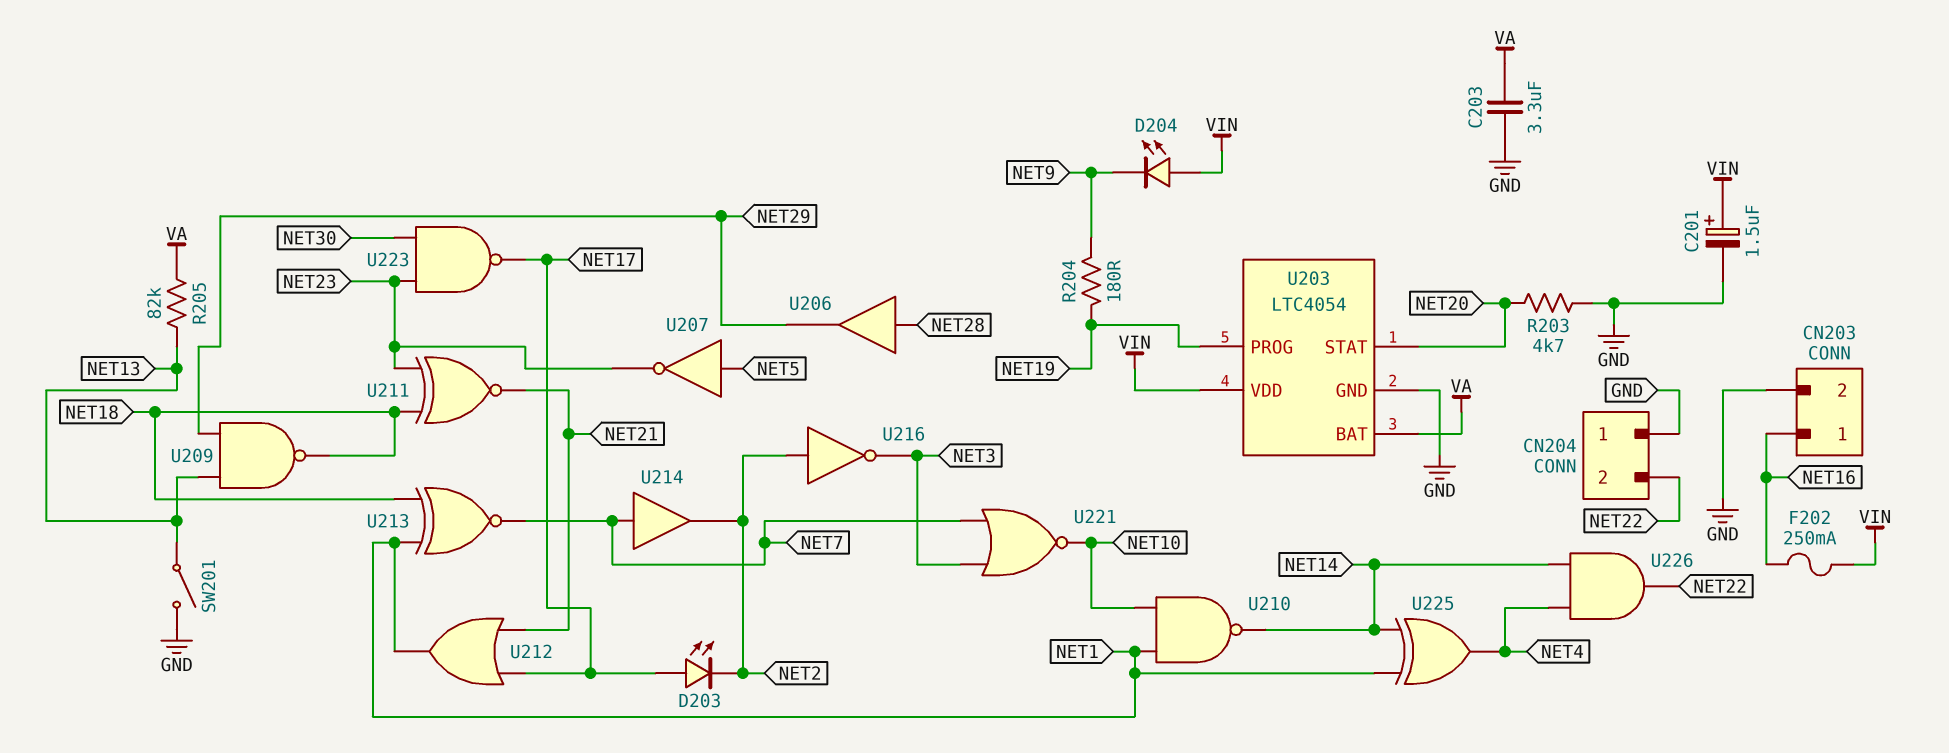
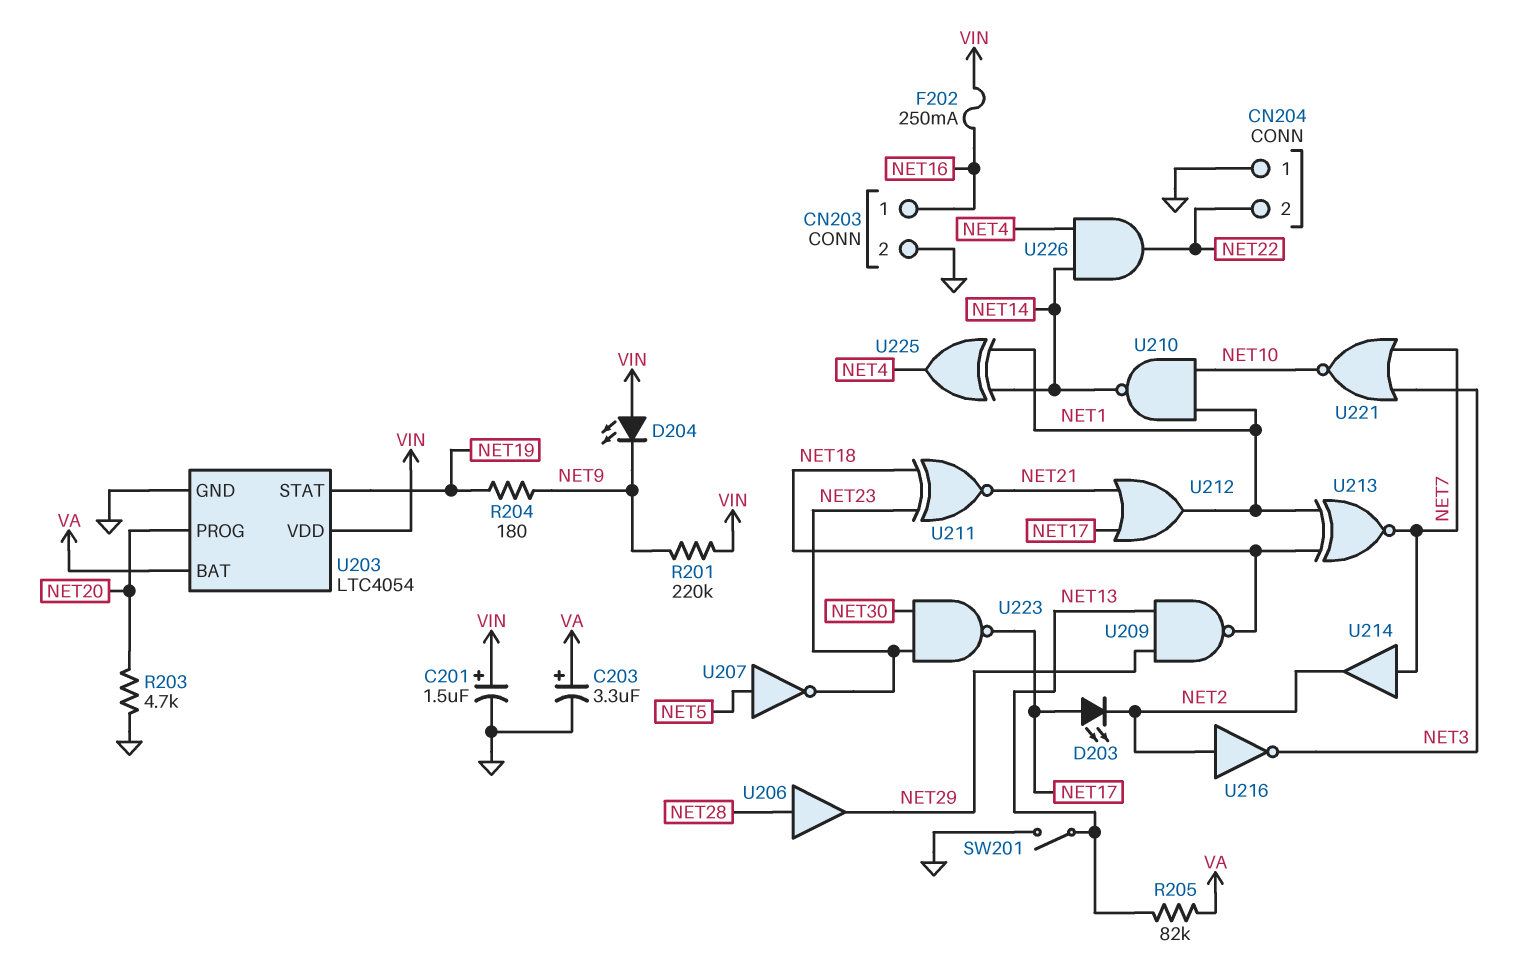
C203: 3.3uF (GND, VA) -> 3.3uF (plus VA, minus GND)
R201: none -> 220k (NET9, VIN)
U203 pin PROG: NET19 -> NET20
U203 pin STAT: NET20 -> NET19

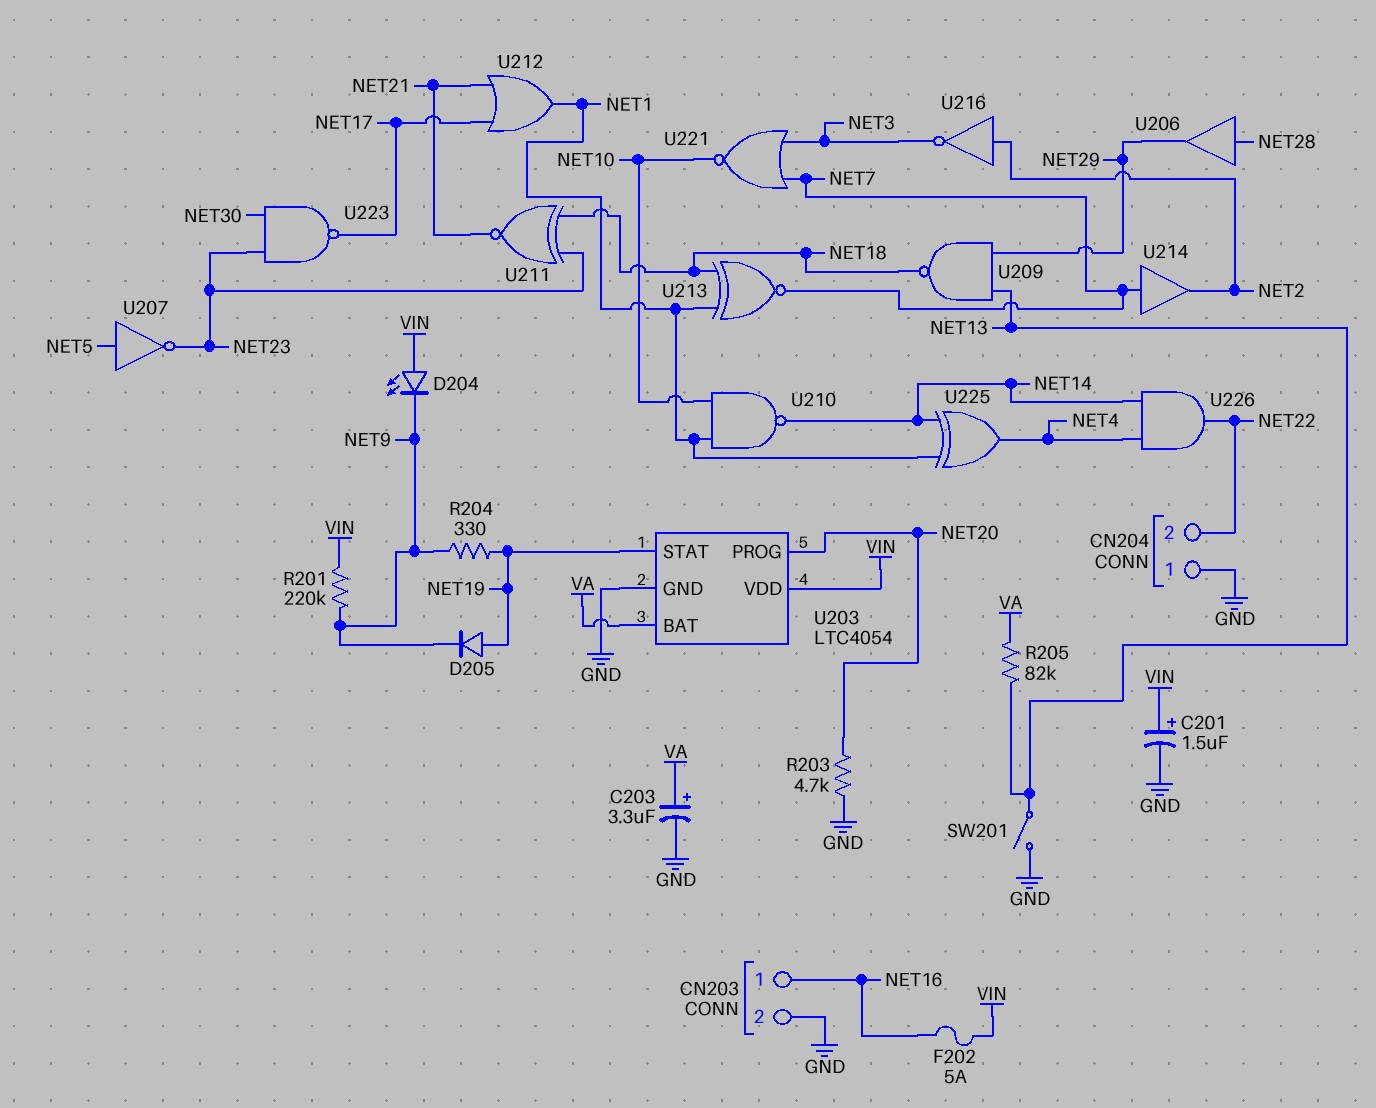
D203: LED (A NET17, K NET2) -> none
D205: none -> diode (A NET19, K NET9)
F202: 250mA (NET16, VIN) -> 5A (NET16, VIN)
R204: 180 (NET9, NET19) -> 330 (NET9, NET19)

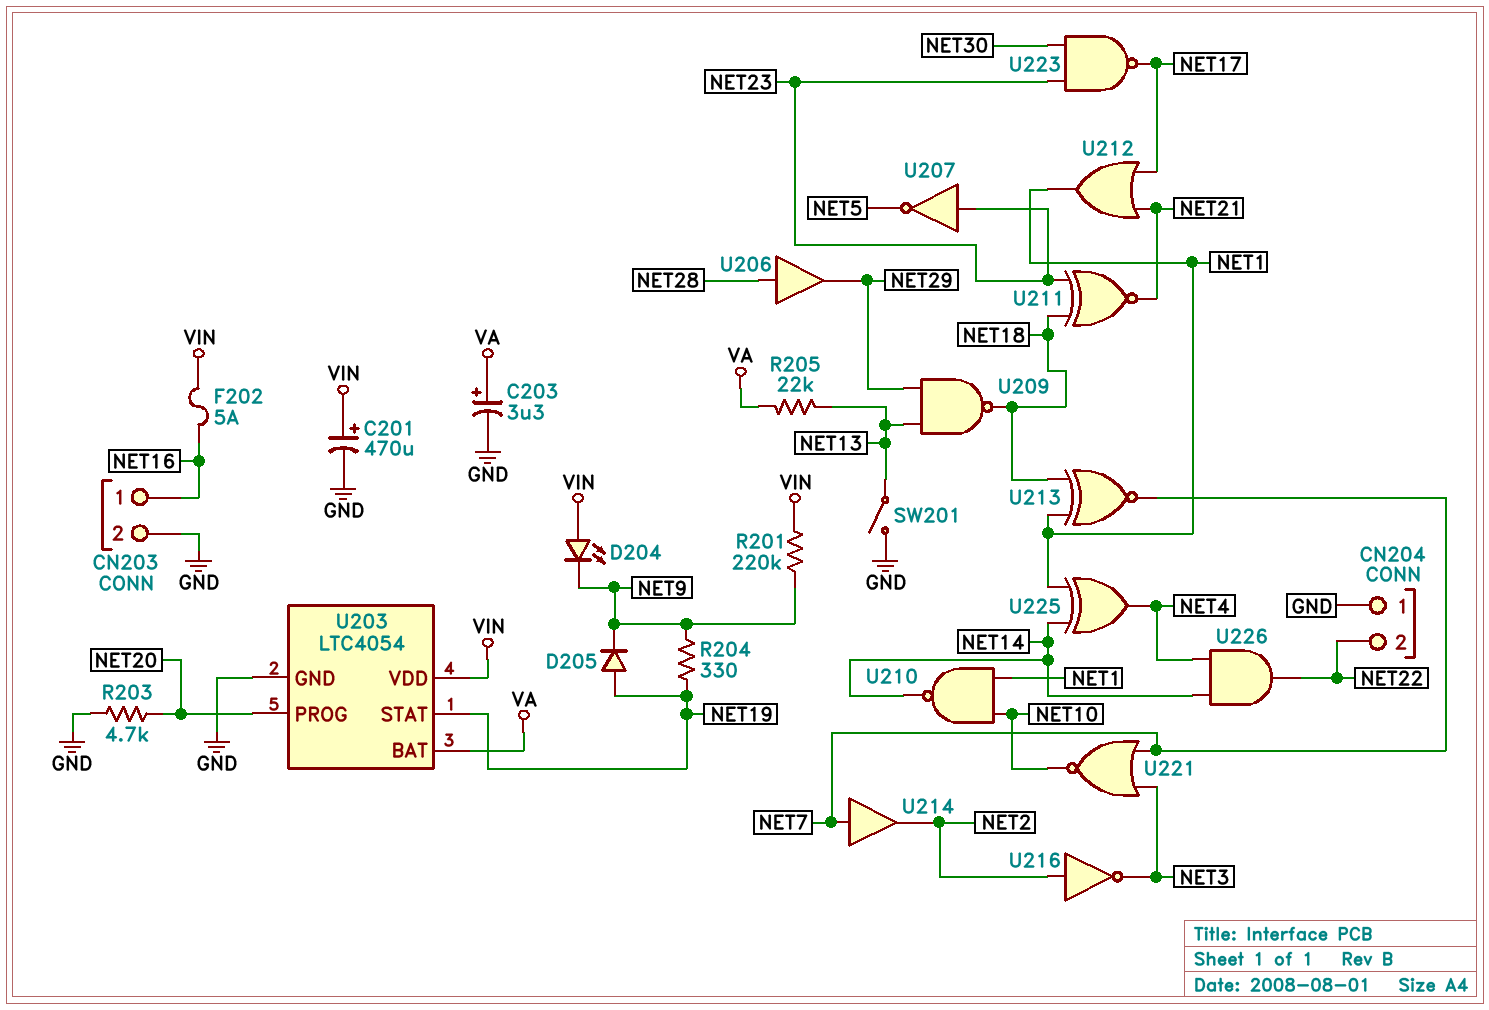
C201: 1.5uF (plus VIN, minus GND) -> 470uF (plus VIN, minus GND)
R205: 82k (NET13, VA) -> 22k (NET13, VA)
U207: NOT (in NET5, out NET23) -> NOT (in NET23, out NET5)

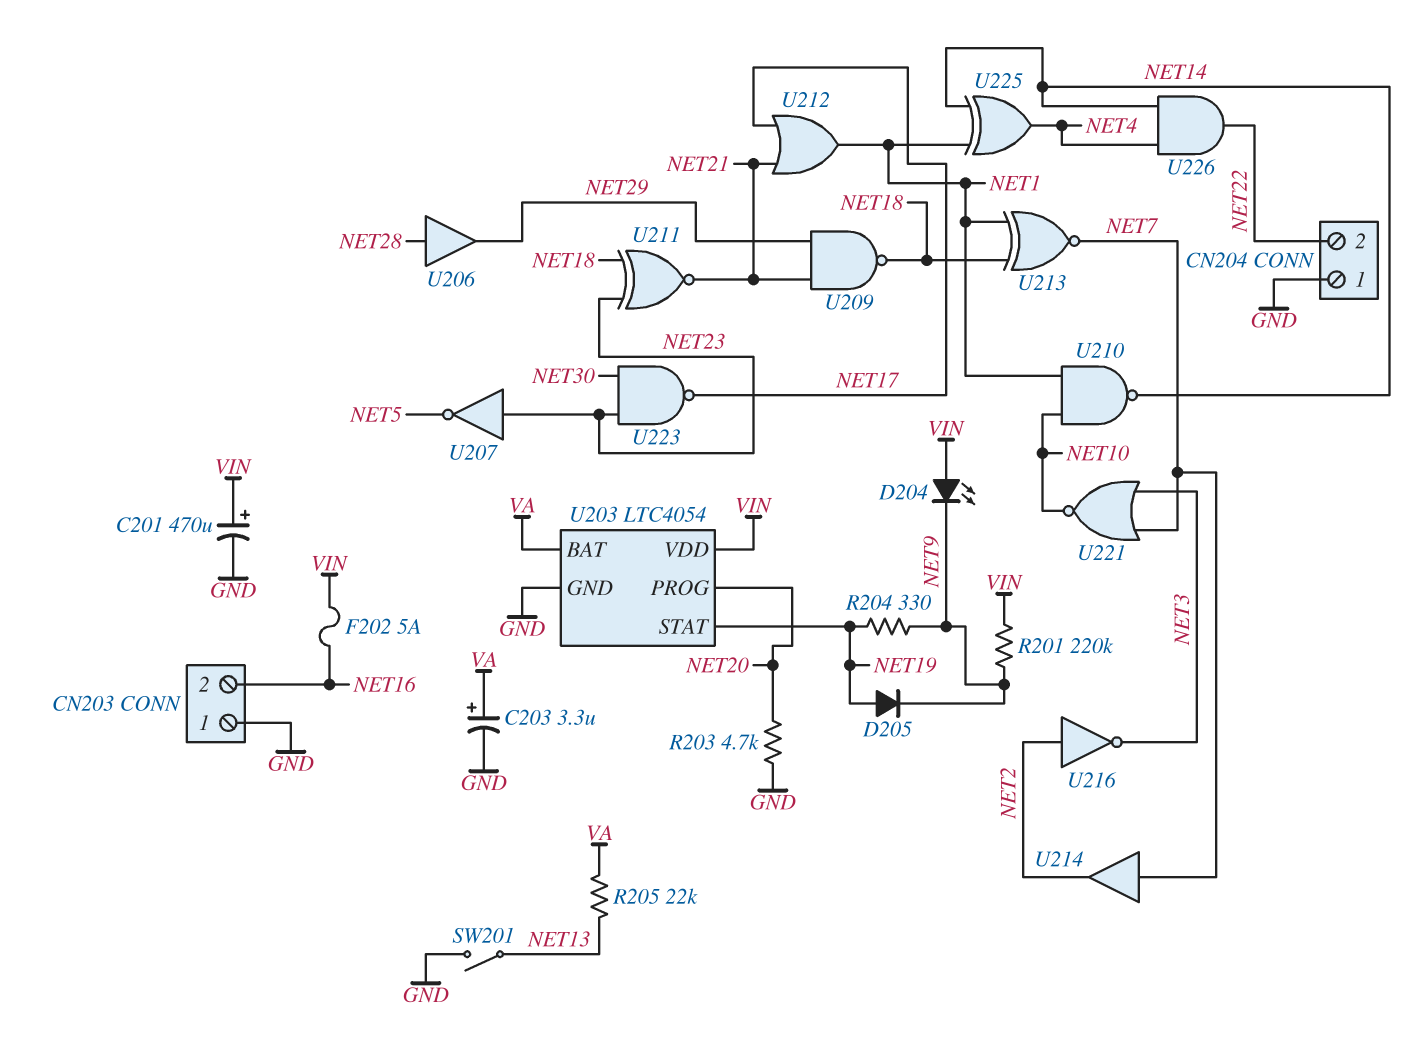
CN203 pin 1: NET16 -> GND
CN203 pin 2: GND -> NET16
U209: NAND (in NET13, in NET29, out NET18) -> NAND (in NET21, in NET29, out NET18)

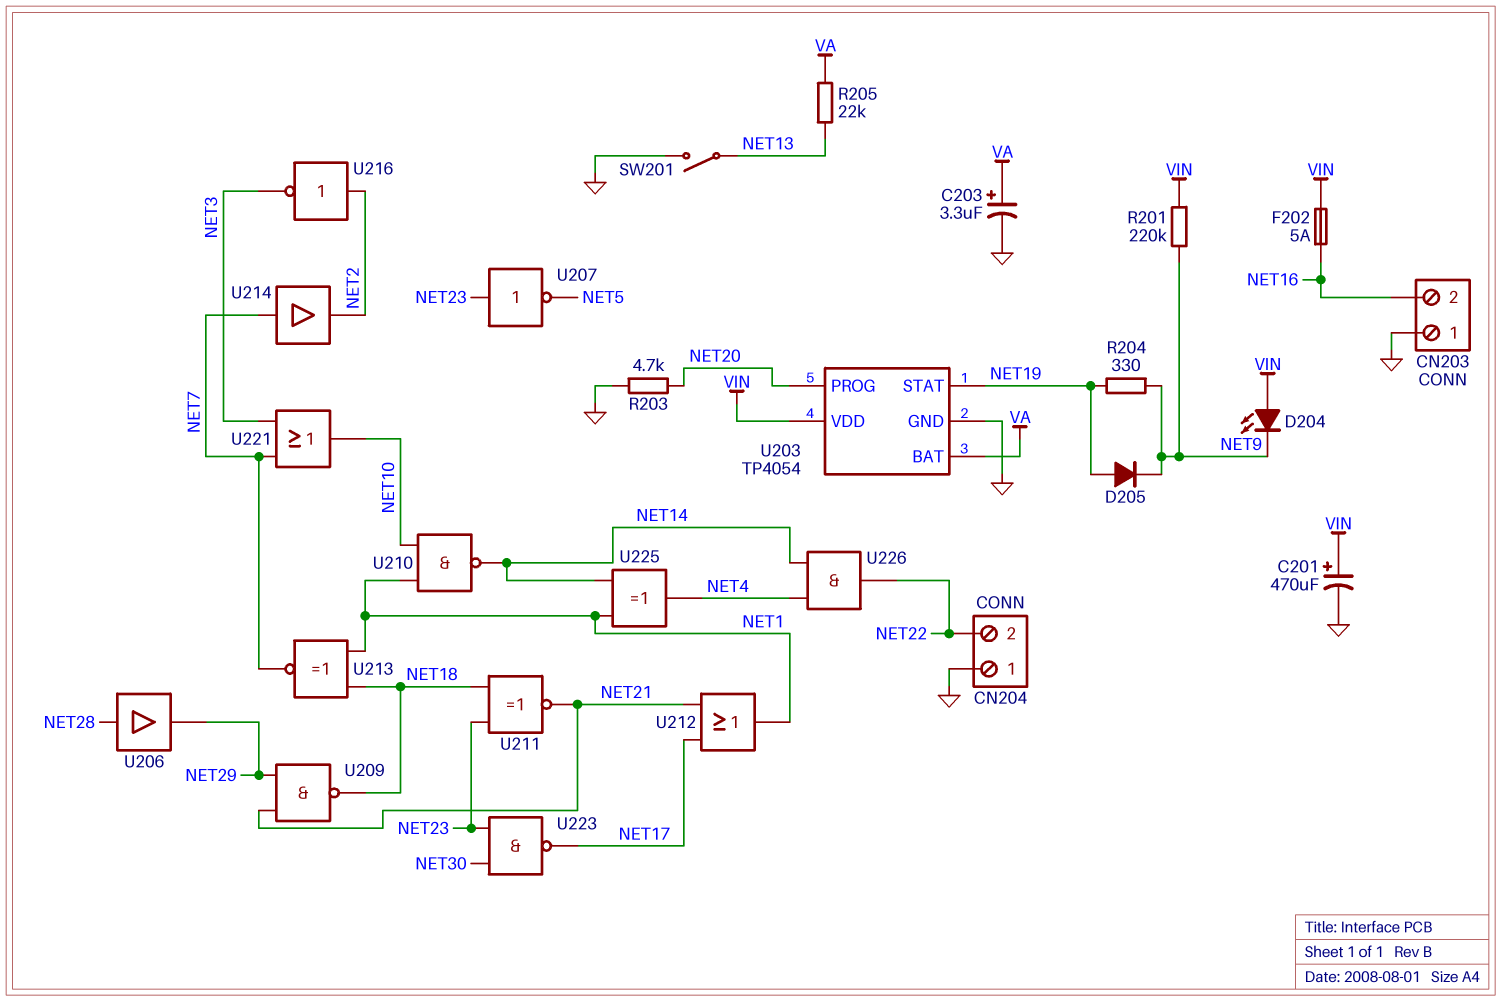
U203: LTC4054 -> TP4054
U221: NOR (in NET3, in NET7, out NET10) -> OR (in NET3, in NET7, out NET10)

